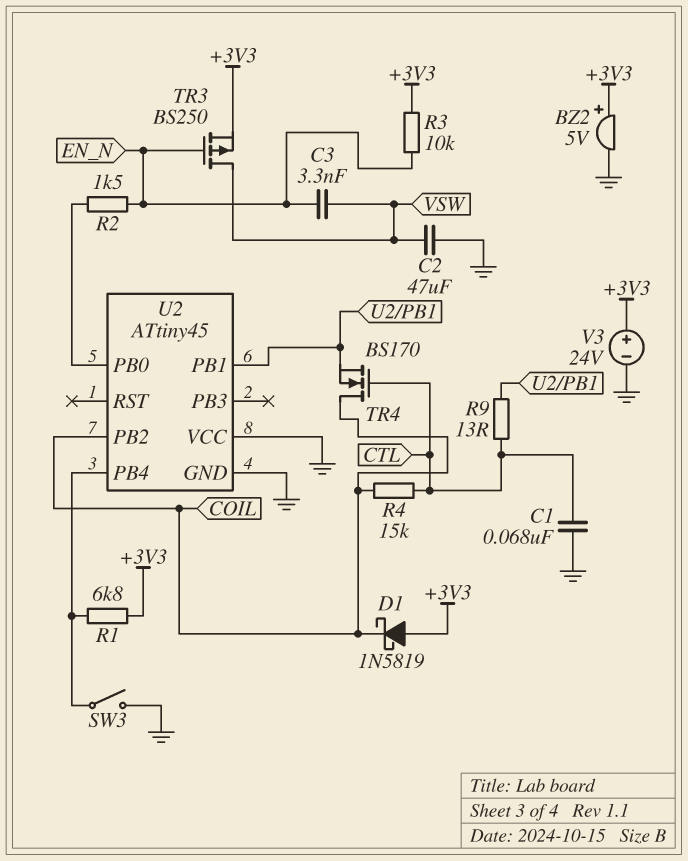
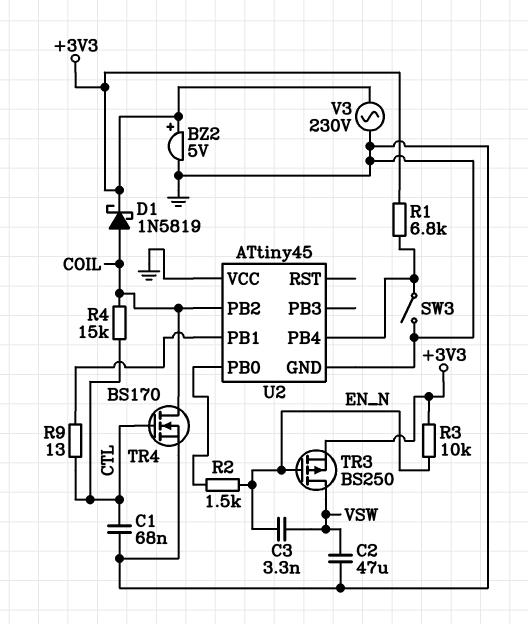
D1: schottky 1N5819 (A +3V3, K COIL) -> schottky 1N5819 (A COIL, K +3V3)
TR4: NMOS BS170 (G CTL, D COIL, S U2/PB1) -> NMOS BS170 (G CTL, D COIL, S GND)
V3: 24V (plus +3V3, minus GND) -> AC 230V (+3V3, GND)

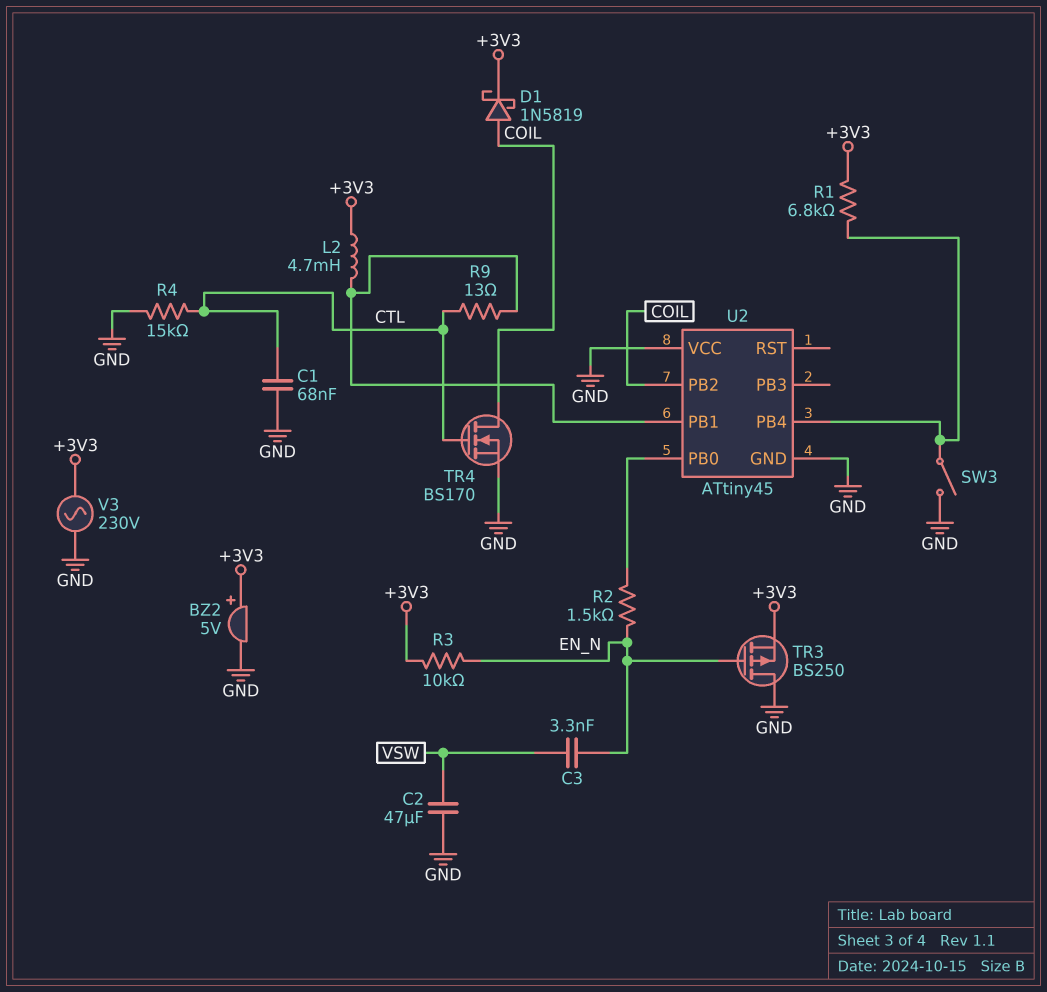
L2: none -> 4.7mH (+3V3, U2/PB1)
R4: 15k (COIL, CTL) -> 15k (CTL, GND)
TR3: PMOS BS250 (G EN_N, D VSW, S +3V3) -> PMOS BS250 (G EN_N, D GND, S +3V3)

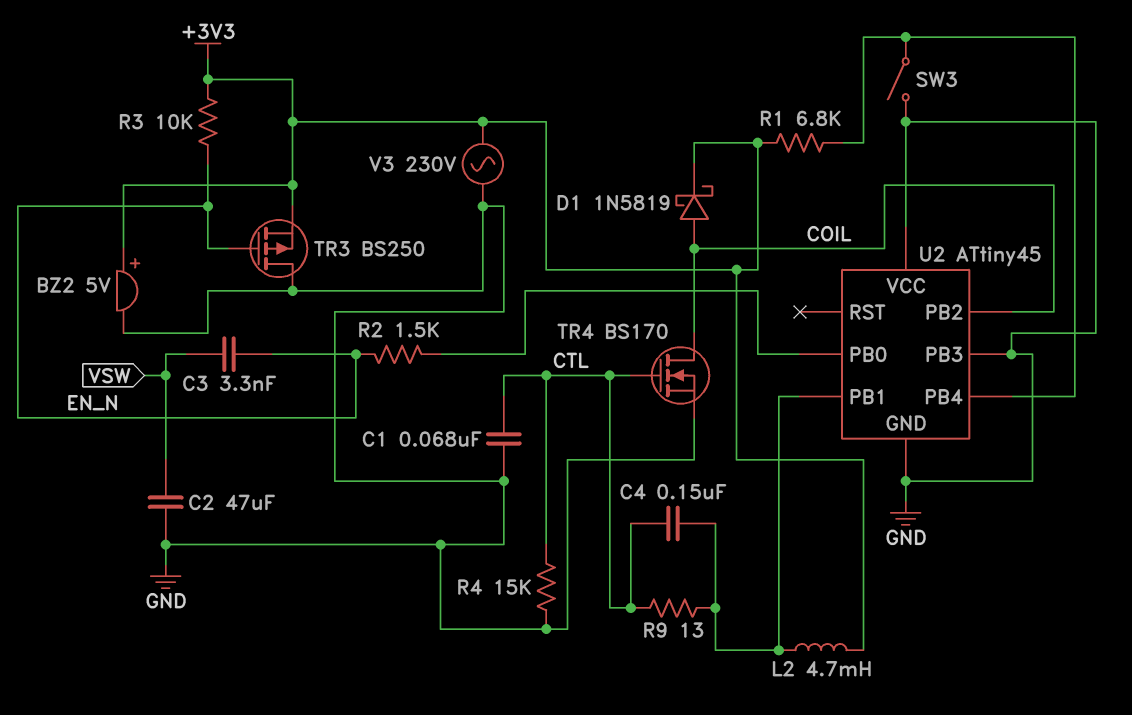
C4: none -> 150nF (CTL, U2/PB1)
U2 pin PB3: none -> GND

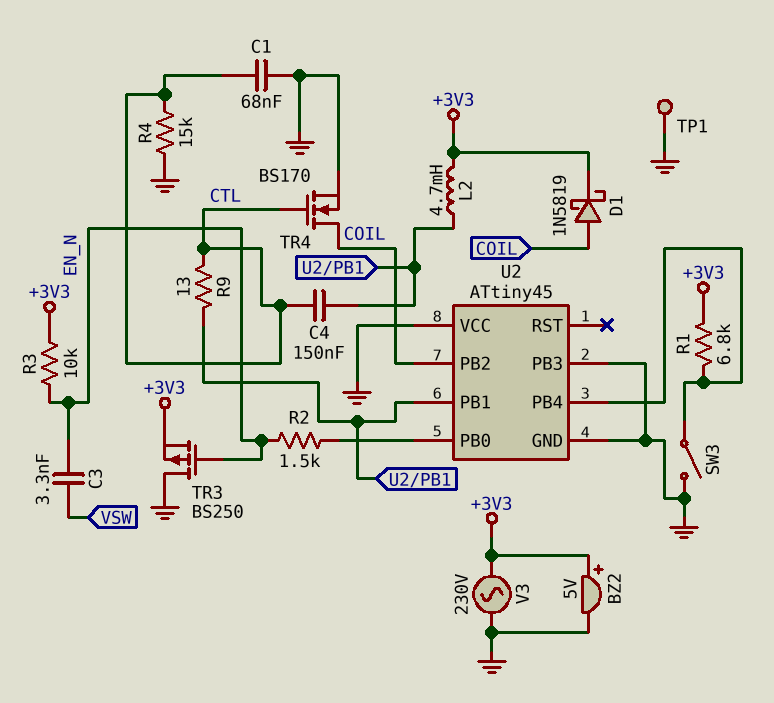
C2: 47uF (GND, VSW) -> none
TP1: none -> test point (GND)

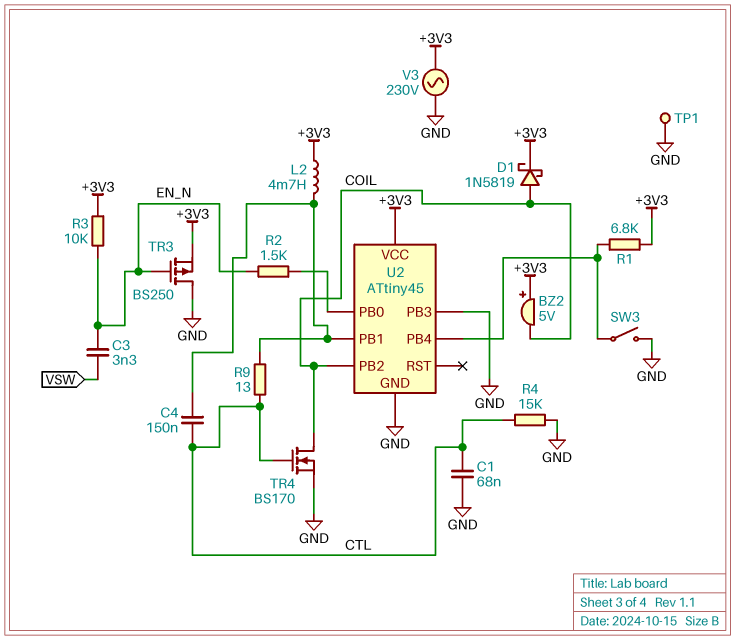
BZ2: buzzer 5V (plus +3V3, minus GND) -> buzzer 5V (plus +3V3, minus COIL)
U2 pin VCC: GND -> +3V3

